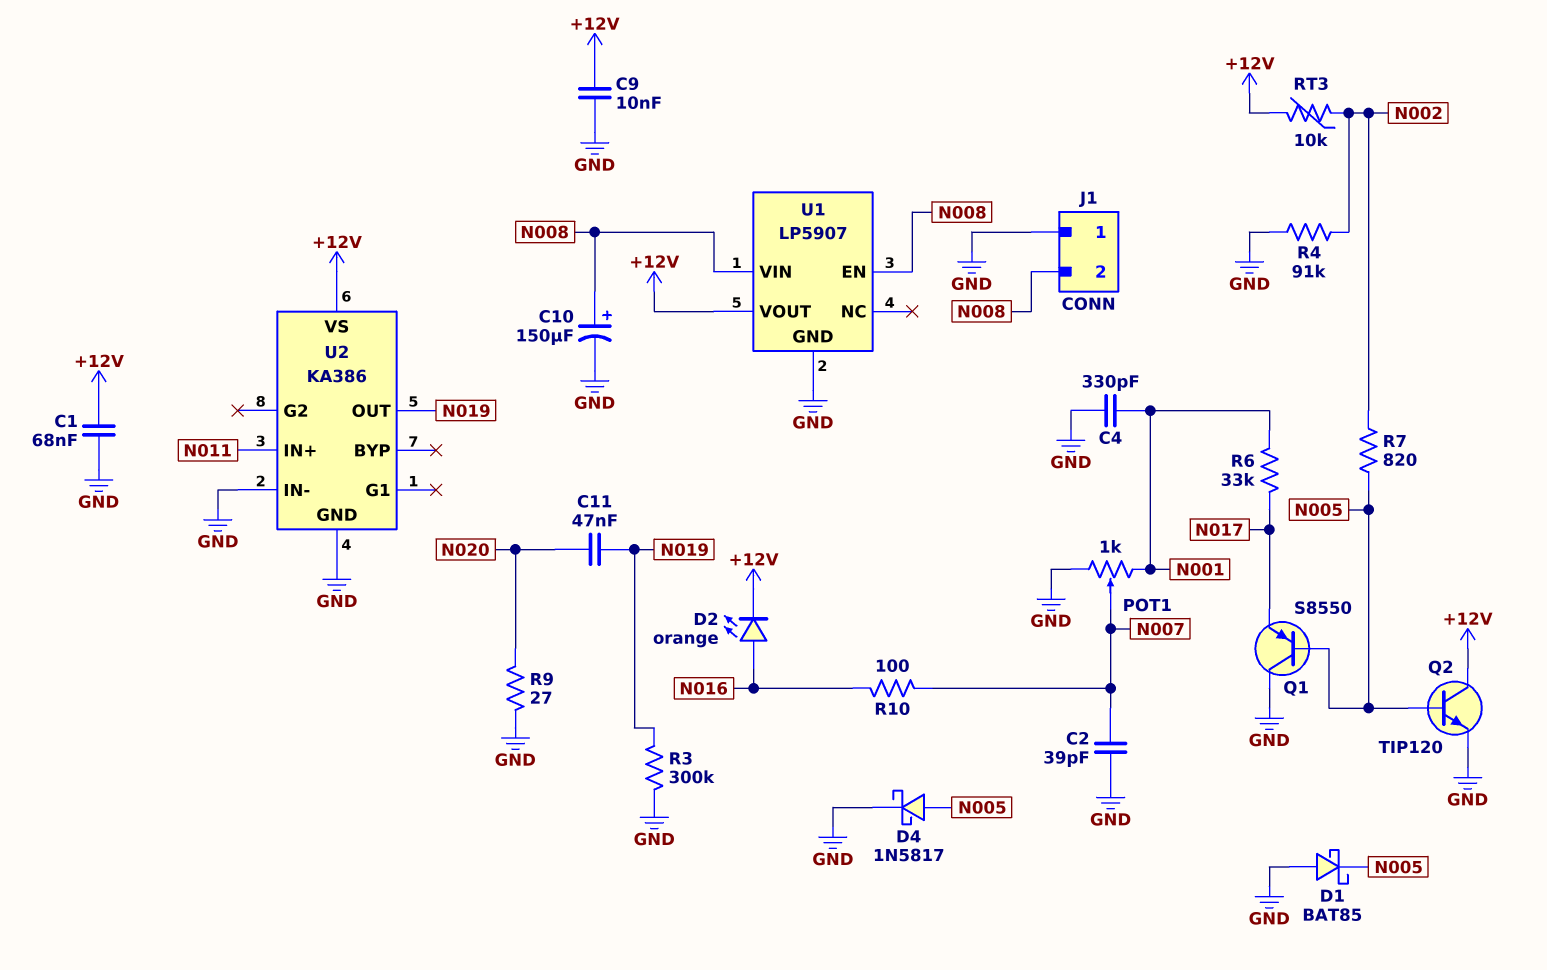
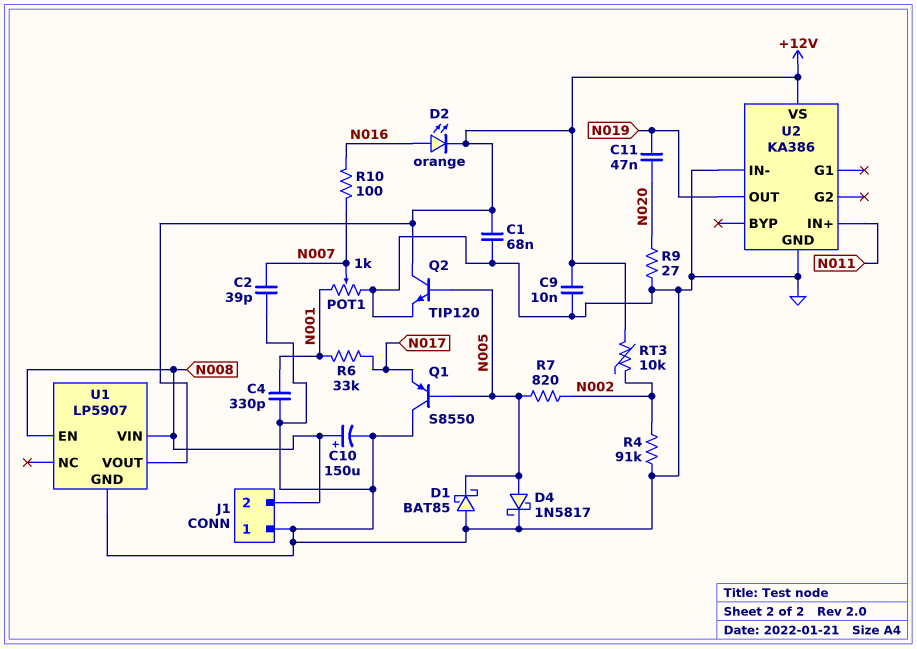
R3: 300k (GND, N019) -> none

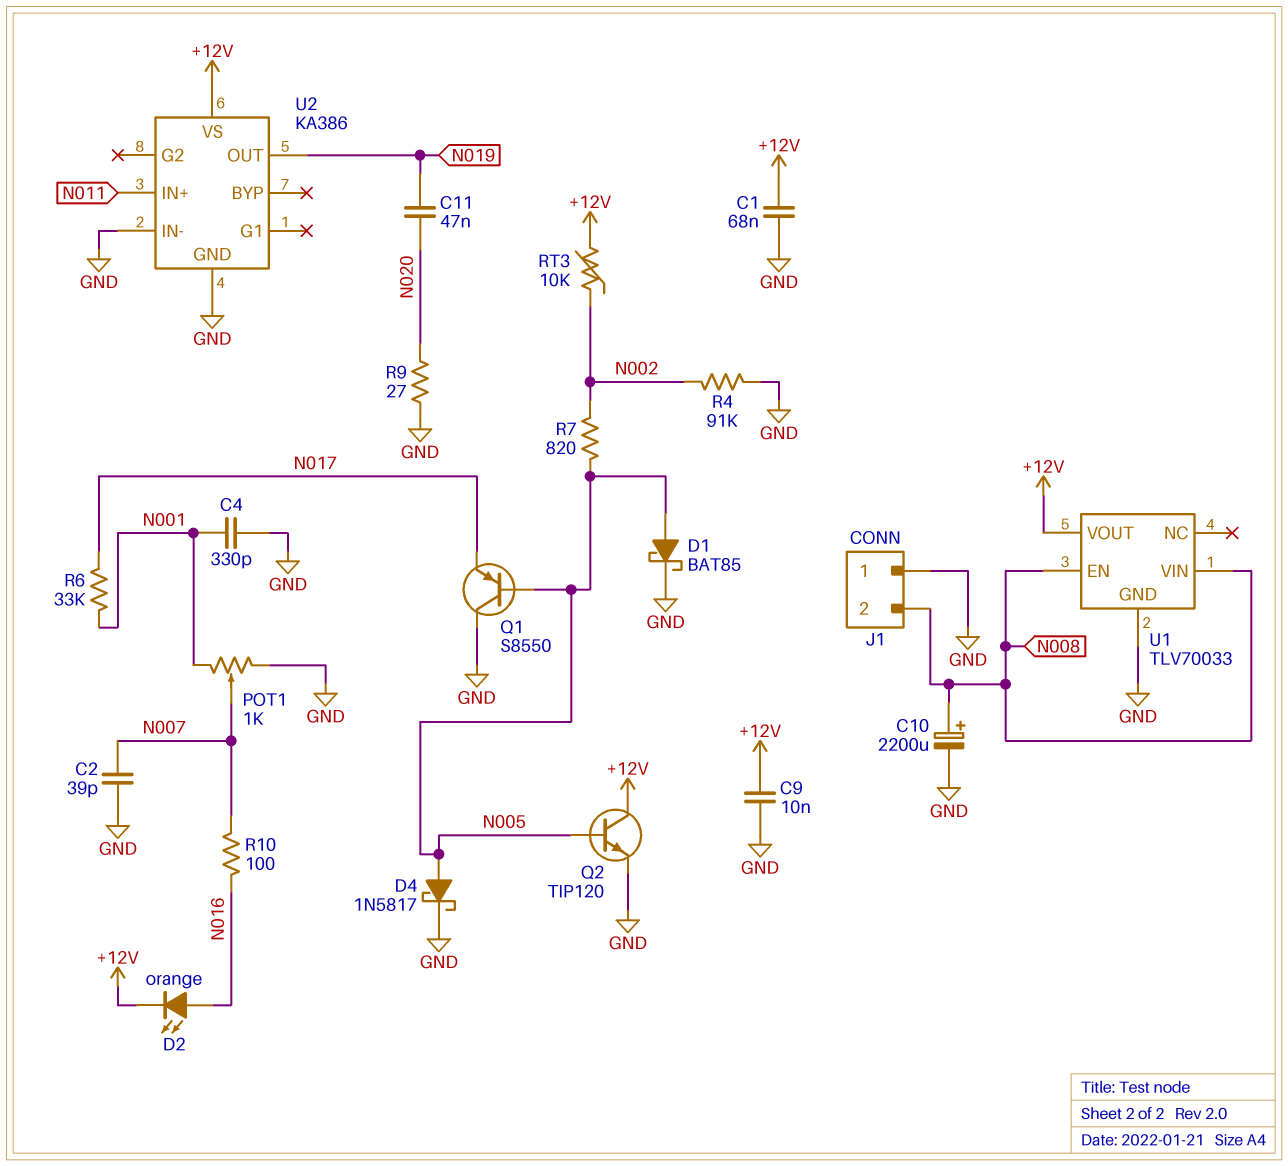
C10: 150uF (plus N008, minus GND) -> 2200uF (plus N008, minus GND)
D1: schottky BAT85 (A GND, K N005) -> schottky BAT85 (A N005, K GND)
U1: LP5907 -> TLV70033

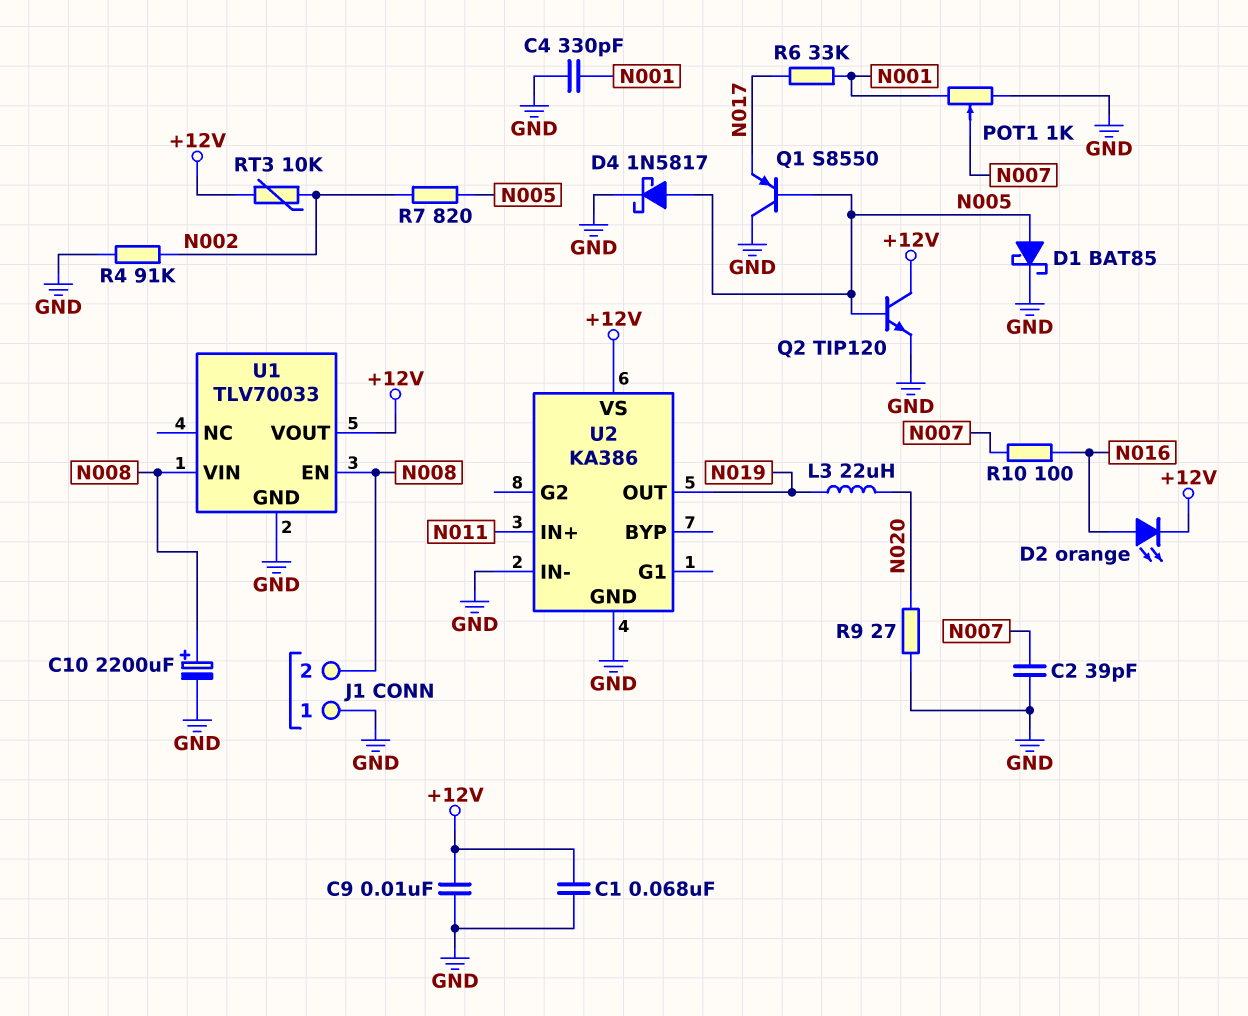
C11: 47nF (N019, N020) -> none
L3: none -> 22uH (N019, N020)

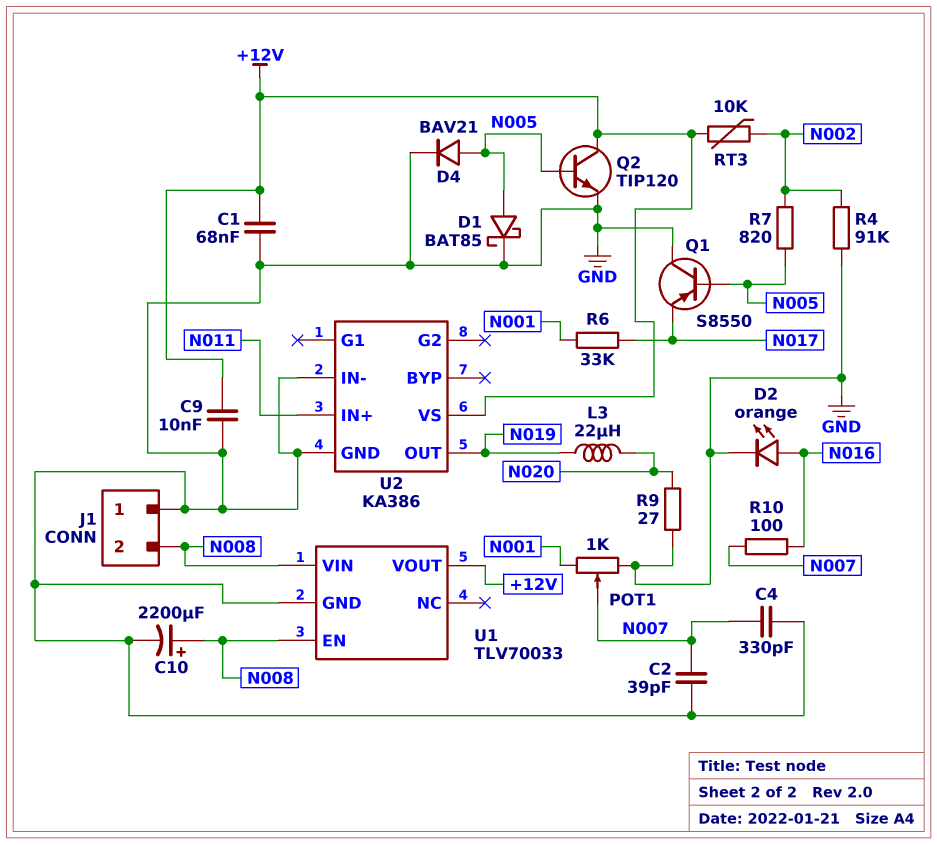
C4: 330pF (GND, N001) -> 330pF (GND, N007)
D2: LED orange (A N016, K +12V) -> LED orange (A N016, K GND)
D4: schottky 1N5817 (A N005, K GND) -> diode BAV21 (A N005, K GND)

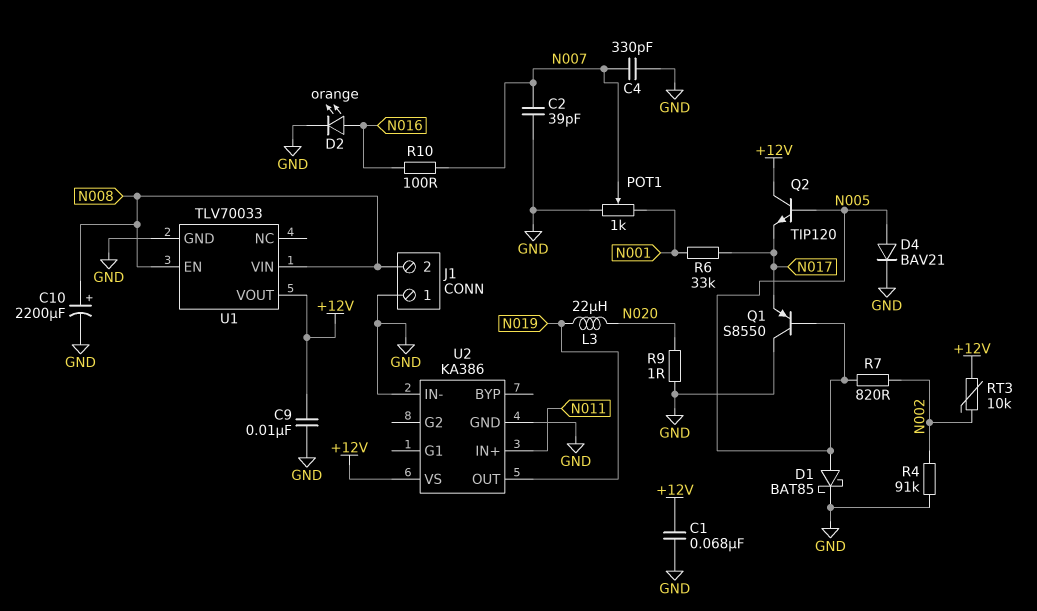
Q2: NPN TIP120 (B N005, C +12V, E GND) -> NPN TIP120 (B N005, C +12V, E N017)
R9: 27 (GND, N020) -> 1 (GND, N020)

